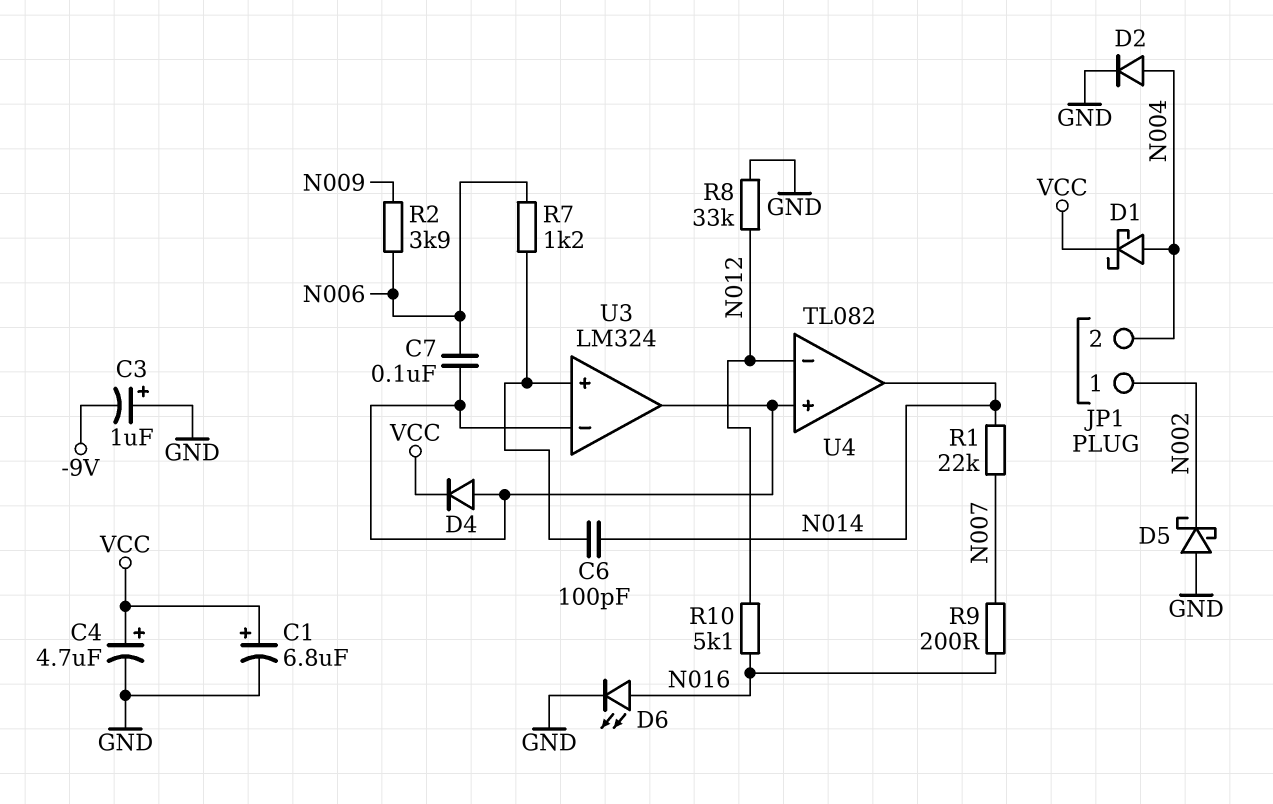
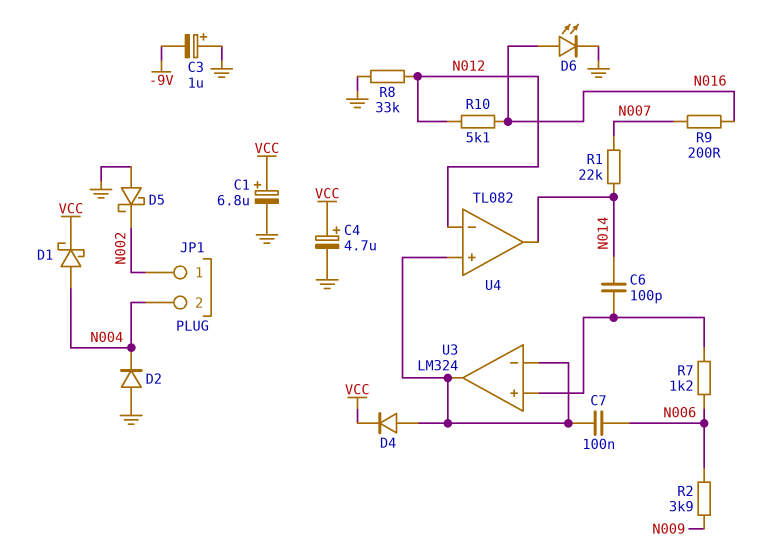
D2: diode (A N004, K GND) -> diode (A GND, K N004)

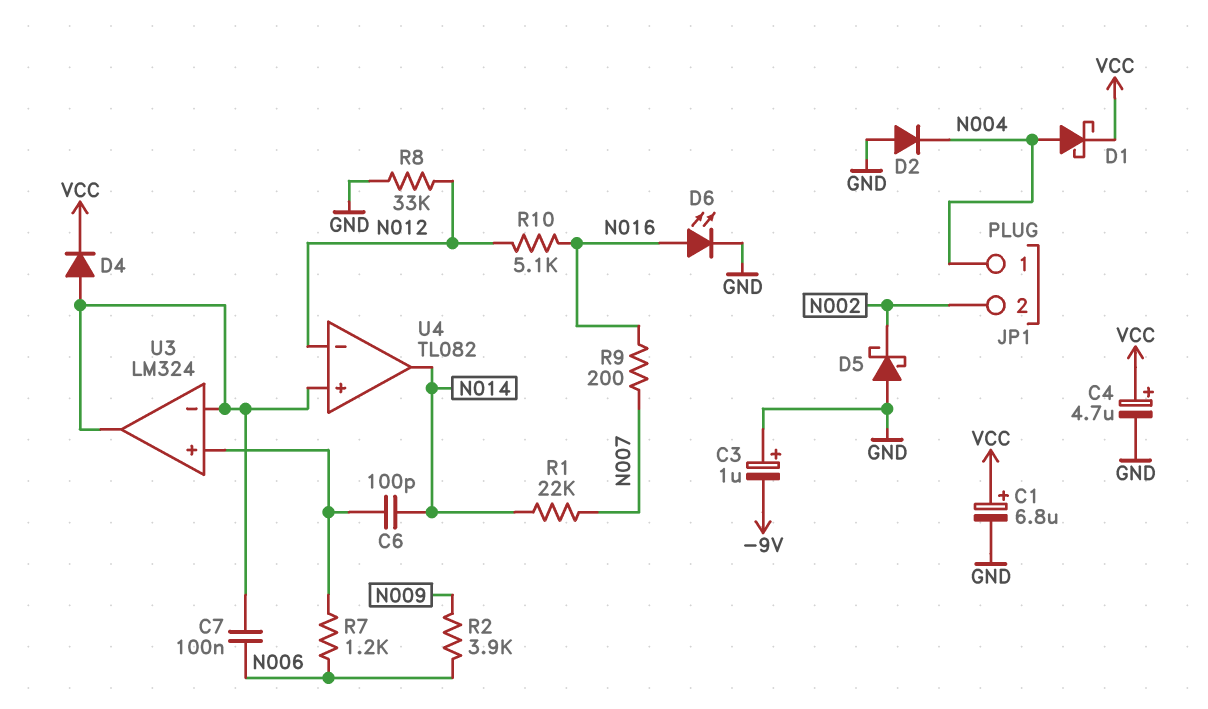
JP1 pin 1: N002 -> N004
JP1 pin 2: N004 -> N002

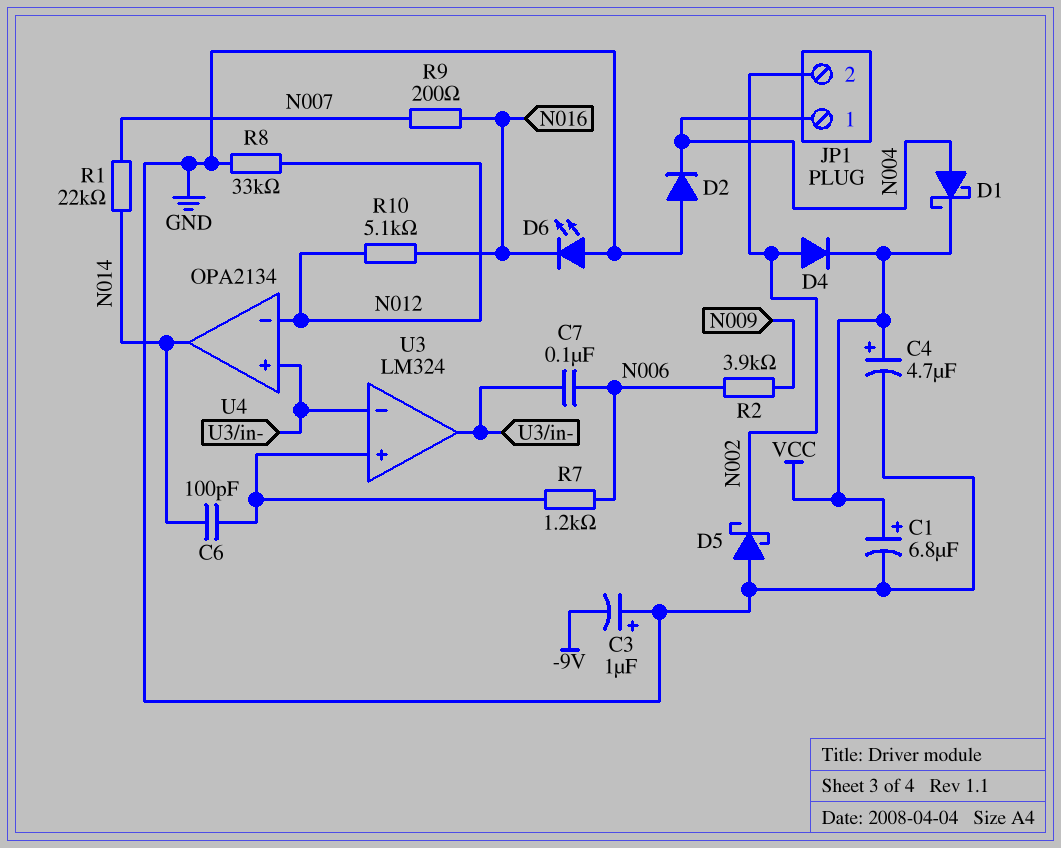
D4: diode (A U3/in-, K VCC) -> diode (A N002, K VCC)
D6: LED (A N016, K GND) -> LED (A GND, K N016)
U4: TL082 -> OPA2134

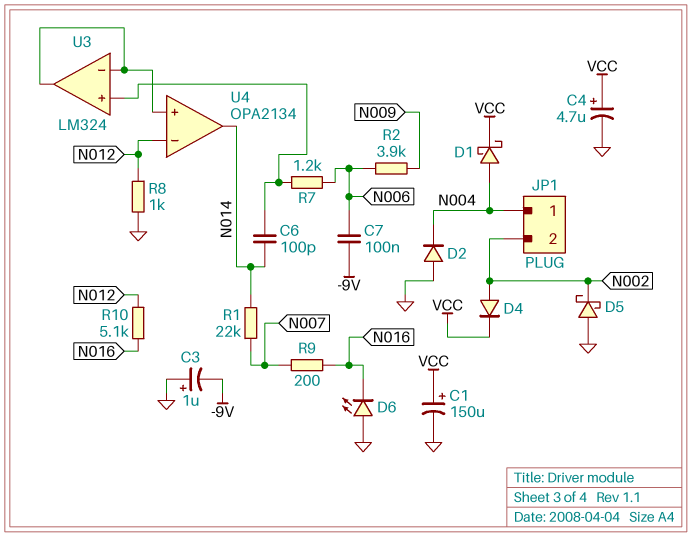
C1: 6.8uF (plus VCC, minus GND) -> 150uF (plus VCC, minus GND)
C7: 100nF (N006, U3/in-) -> 100nF (-9V, N006)
R8: 33k (GND, N012) -> 1k (GND, N012)

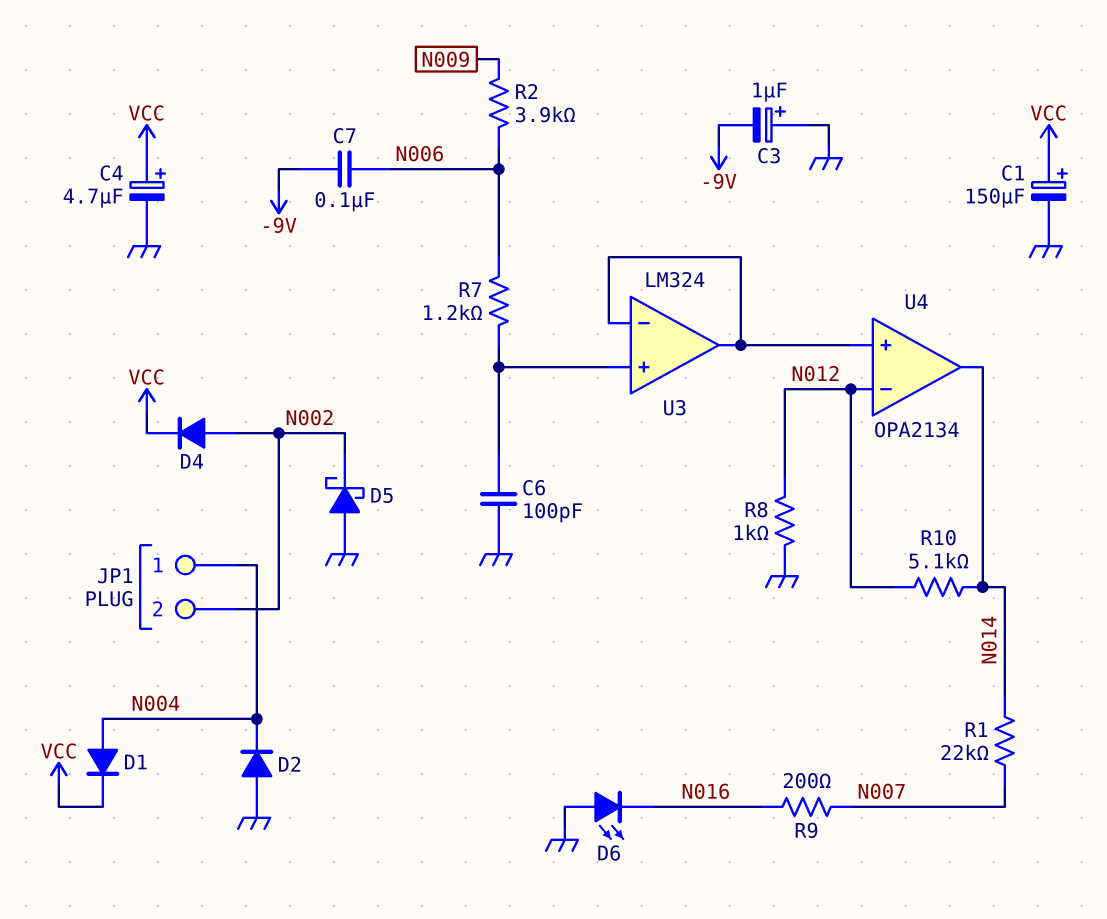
C6: 100pF (N014, U3/in+) -> 100pF (GND, U3/in+)
D1: schottky (A N004, K VCC) -> diode (A N004, K VCC)
R10: 5.1k (N012, N016) -> 5.1k (N012, N014)

